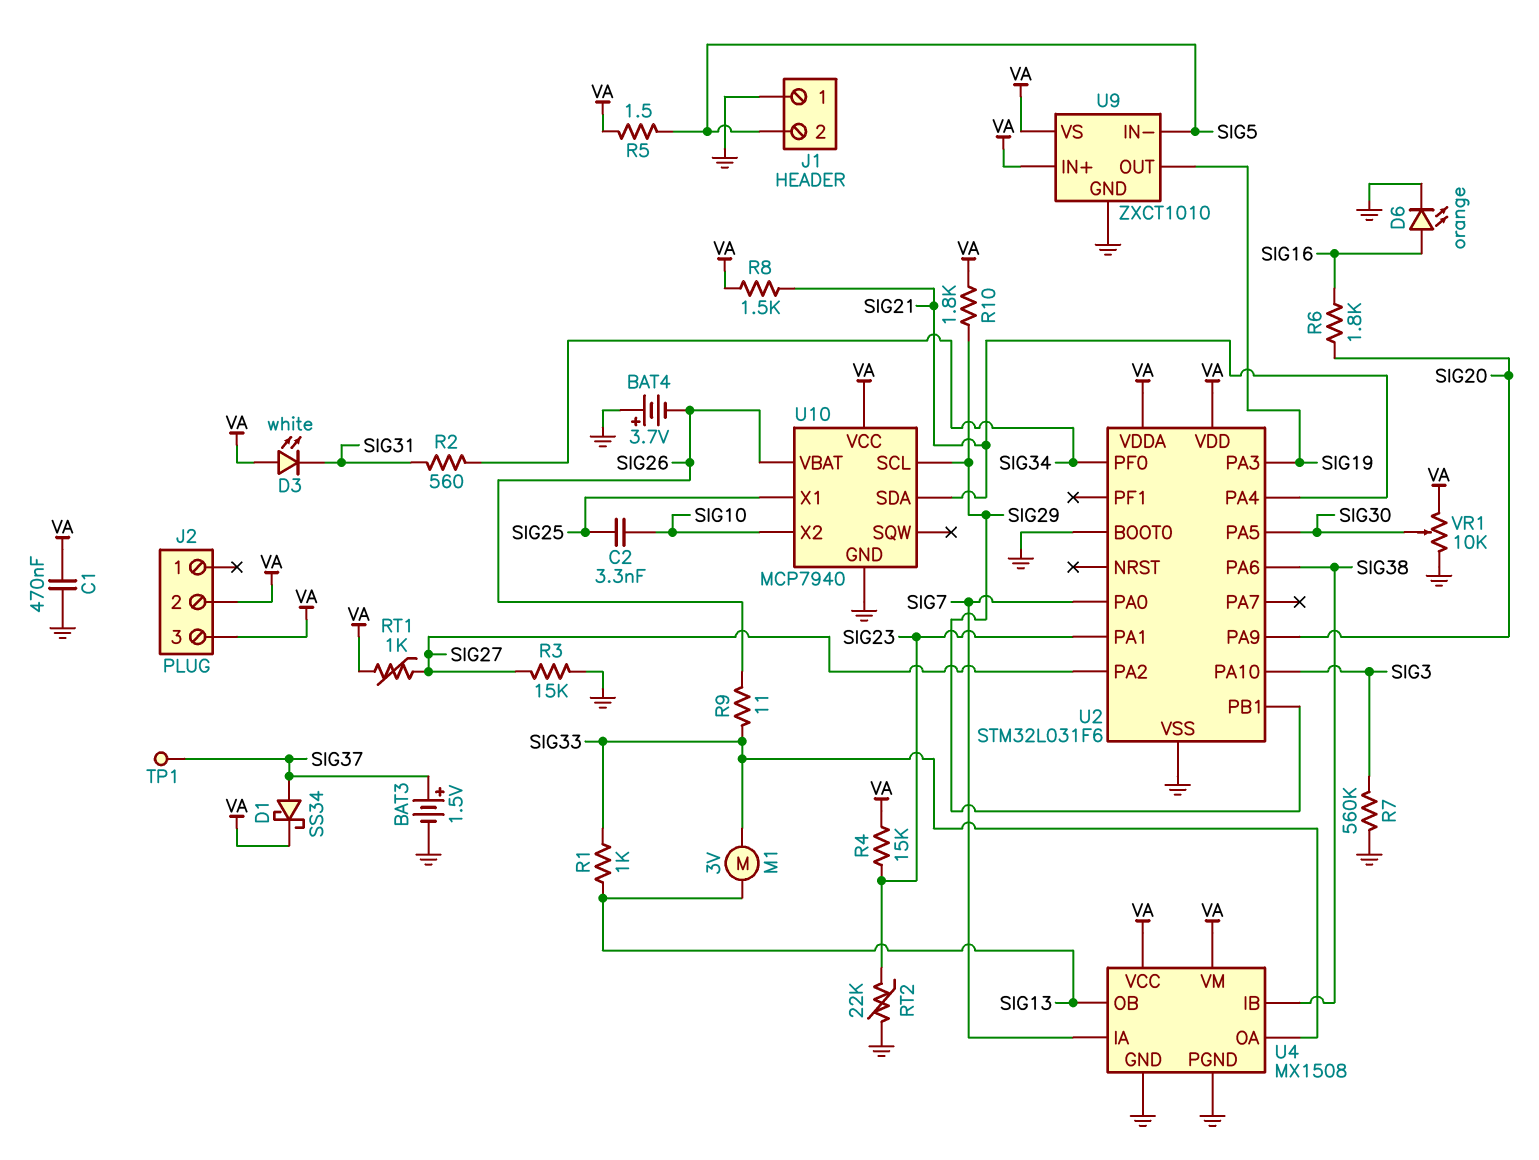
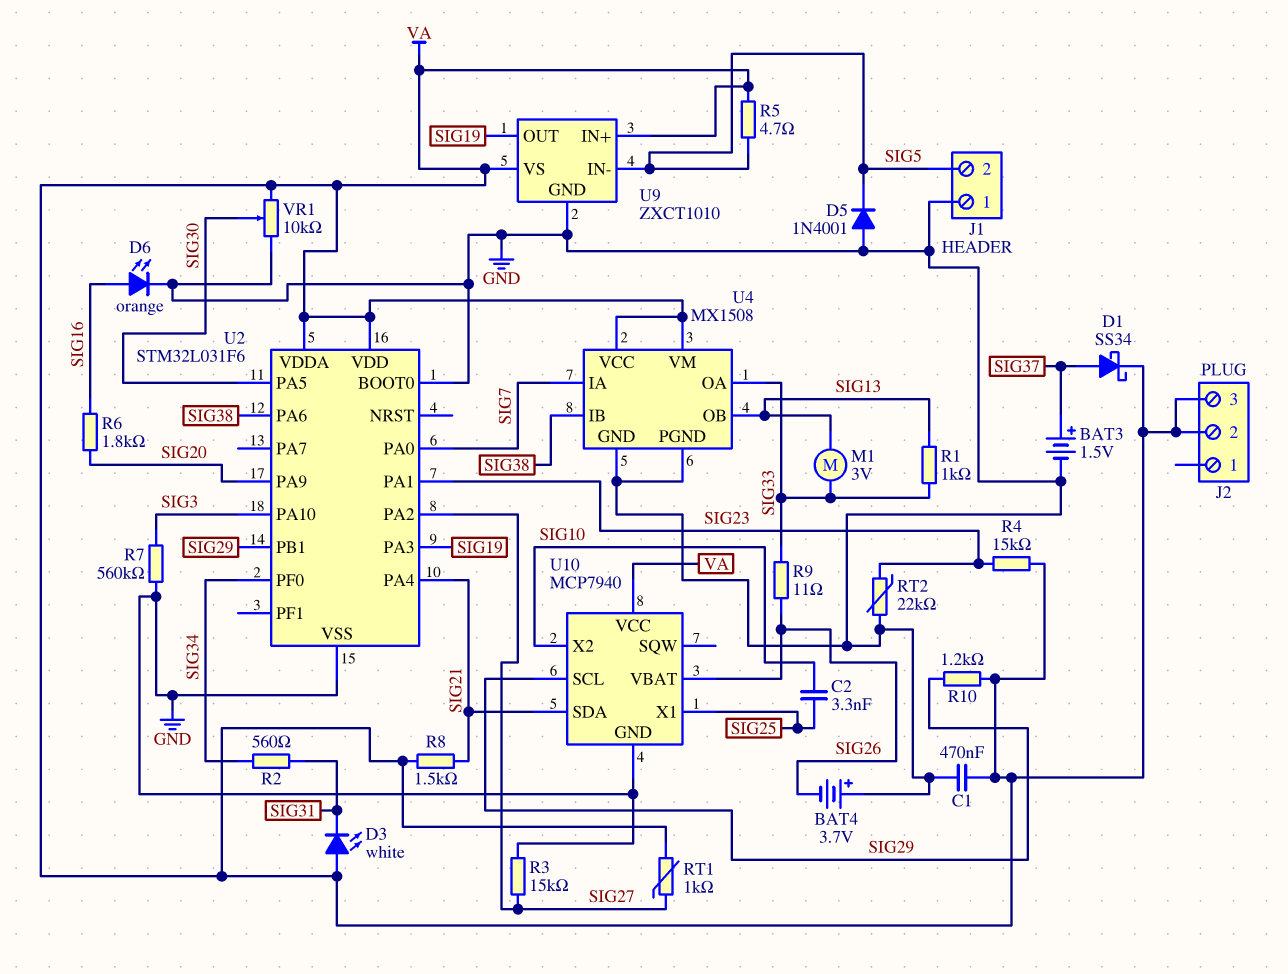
D5: none -> diode 1N4001 (A GND, K SIG5)
R5: 1.5 (SIG5, VA) -> 4.7 (SIG5, VA)
R10: 1.8k (SIG29, VA) -> 1.2k (SIG29, VA)
TP1: test point (SIG37) -> none

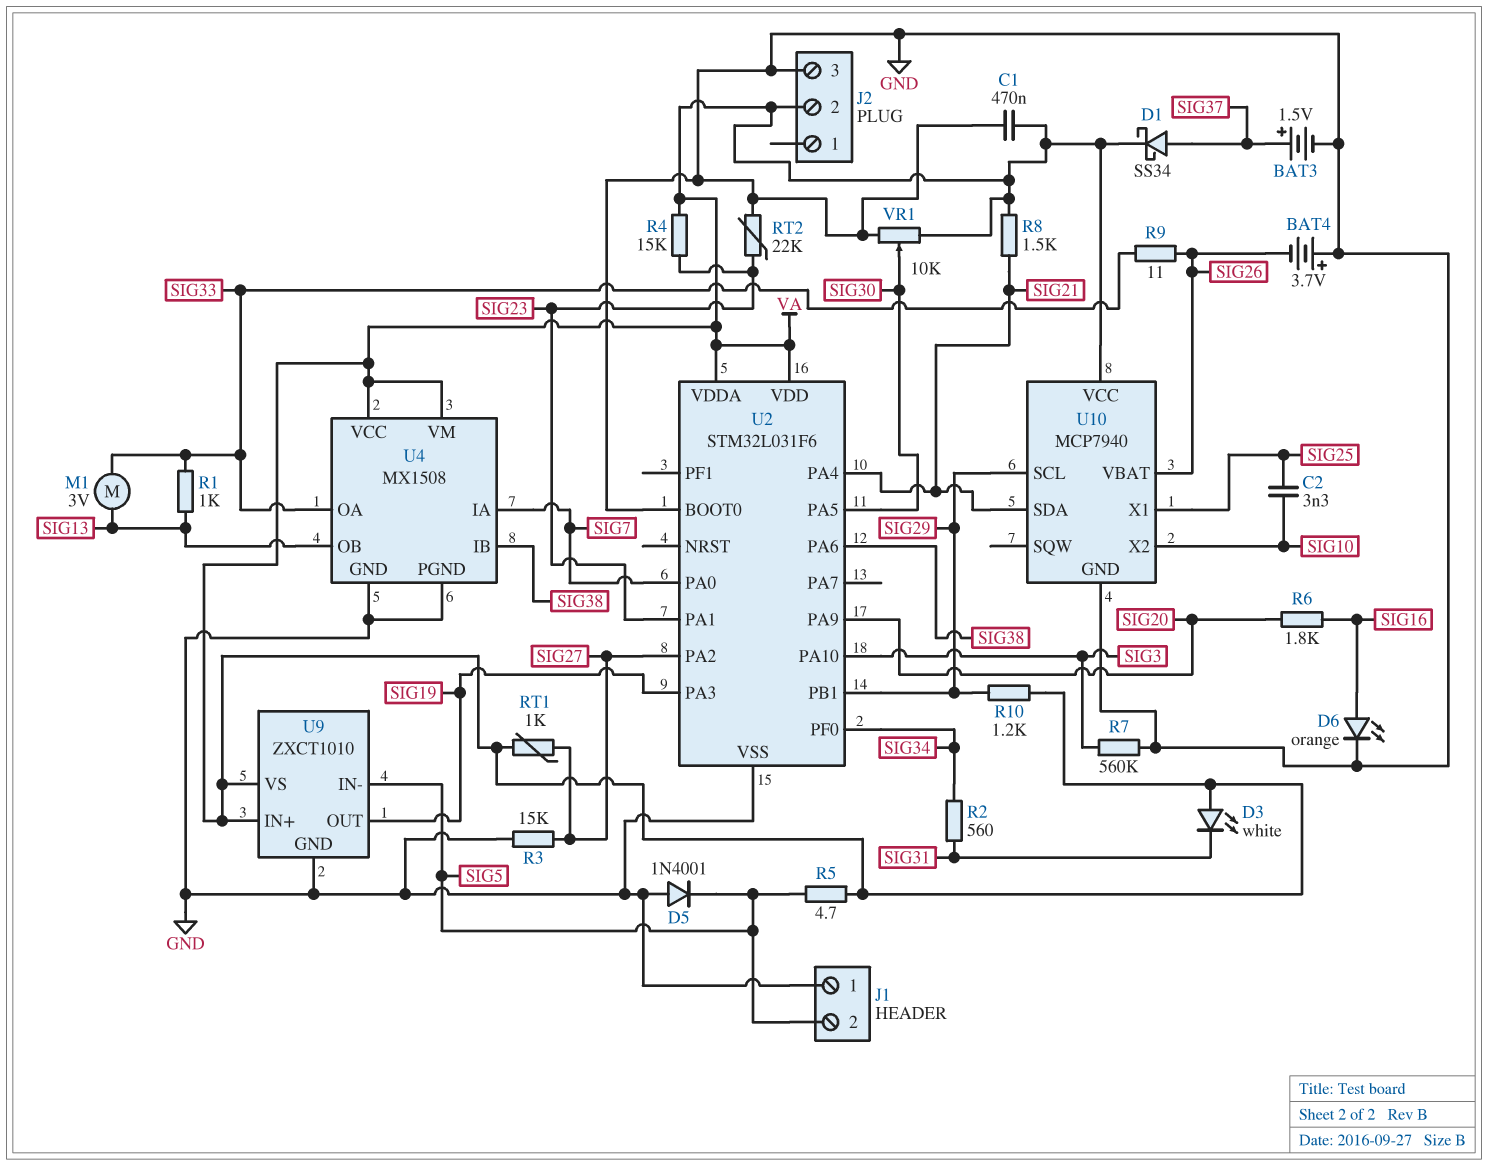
J2 pin 3: VA -> GND

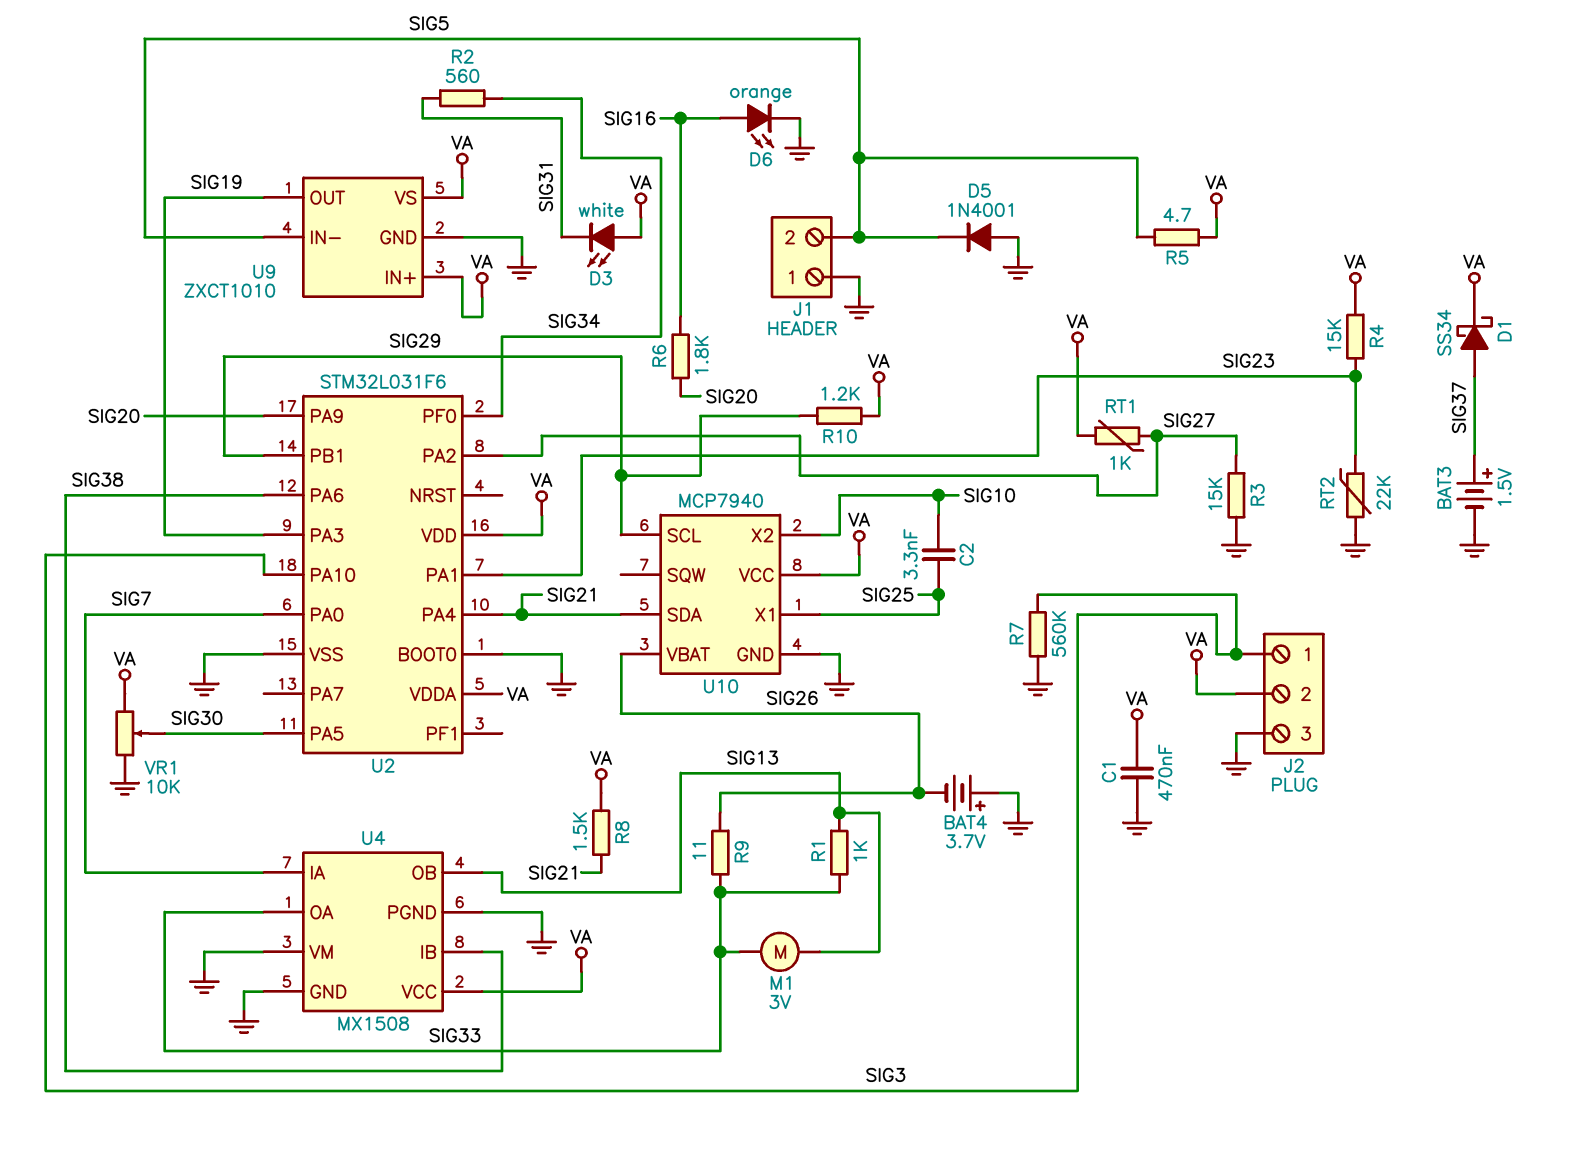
J2 pin 1: none -> SIG3
U4 pin VM: VA -> GND

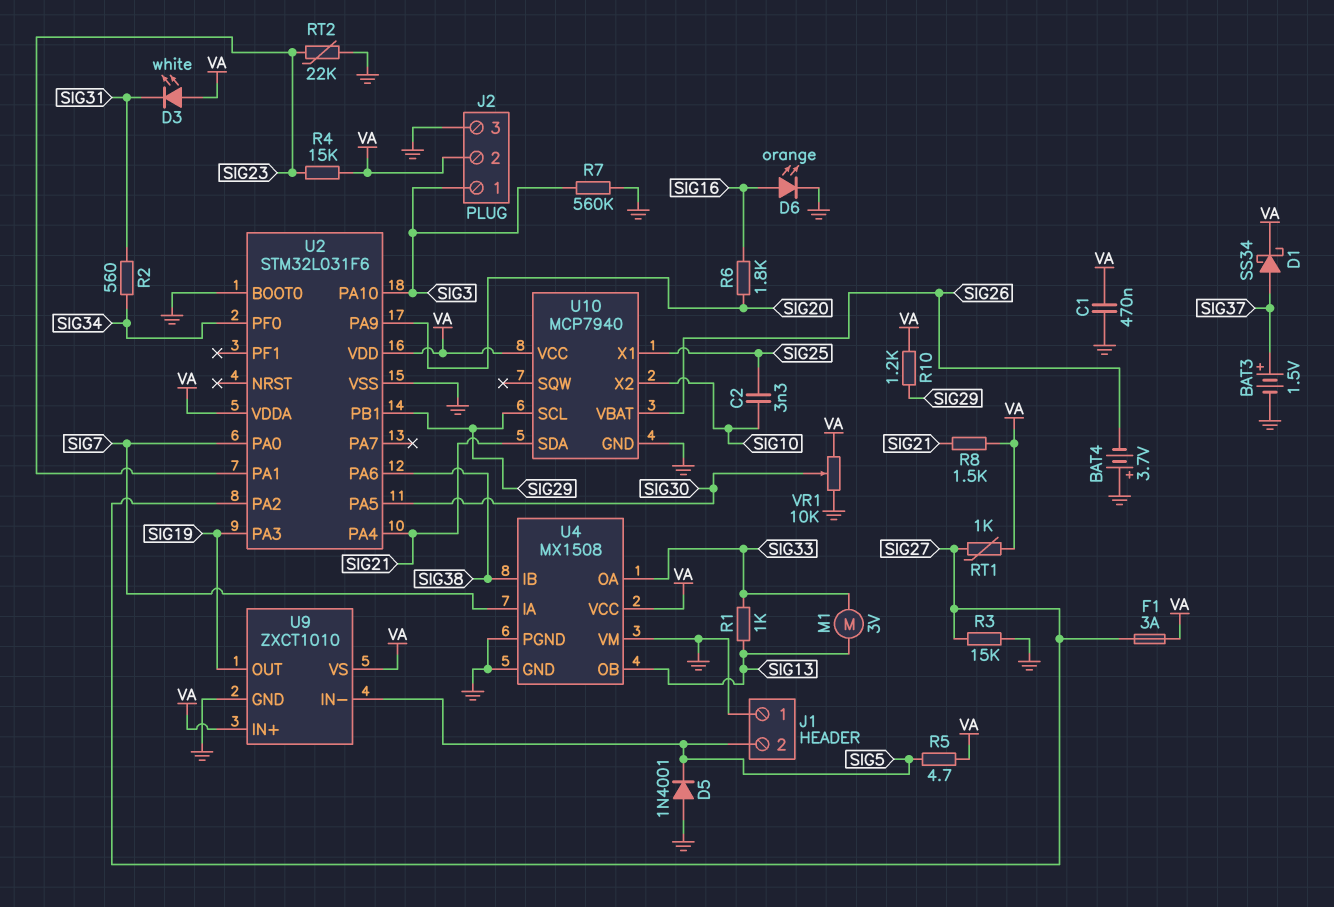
F1: none -> 3A (SIG27, VA)
R9: 11 (SIG26, SIG33) -> none

